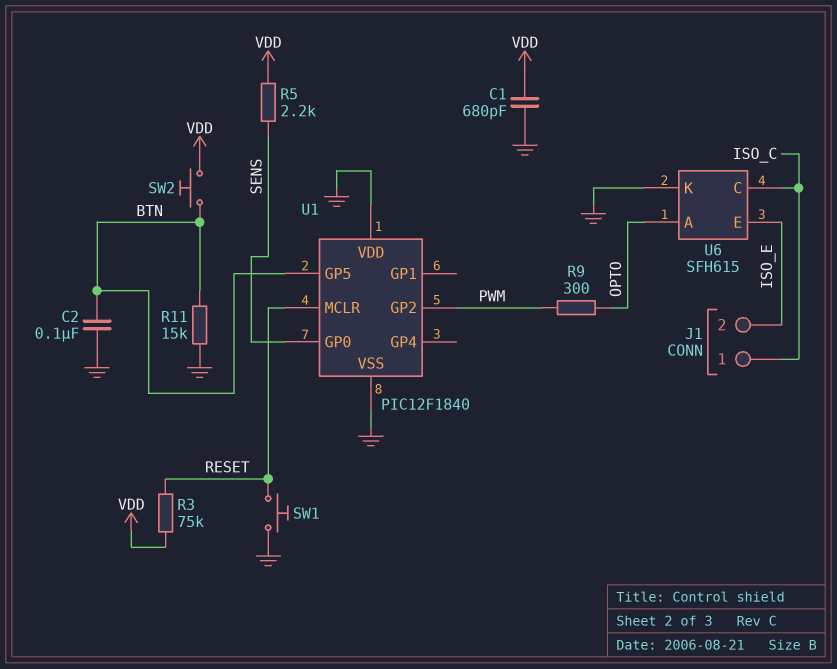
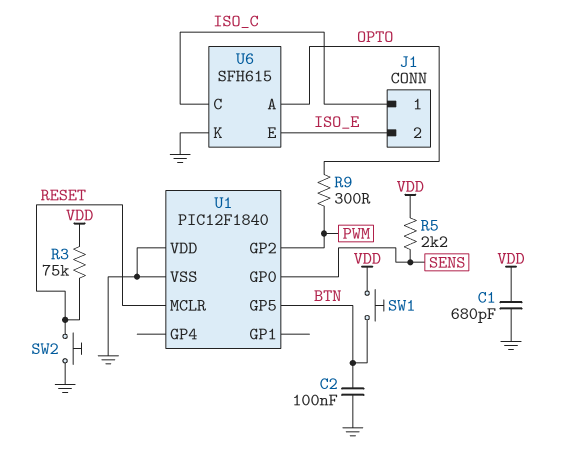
R11: 15k (BTN, GND) -> none
SW1: button (GND, RESET) -> button (BTN, VDD)
SW2: button (BTN, VDD) -> button (GND, RESET)

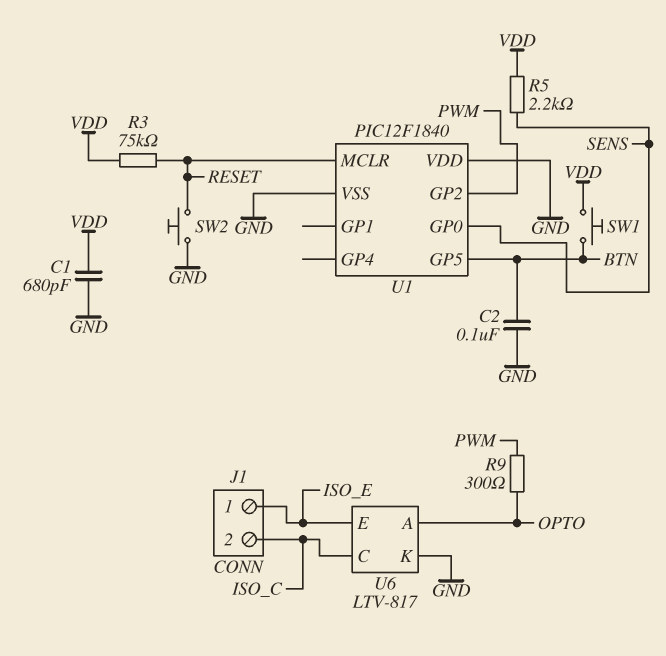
J1 pin 1: ISO_C -> ISO_E
J1 pin 2: ISO_E -> ISO_C
U6: SFH615 -> LTV-817

